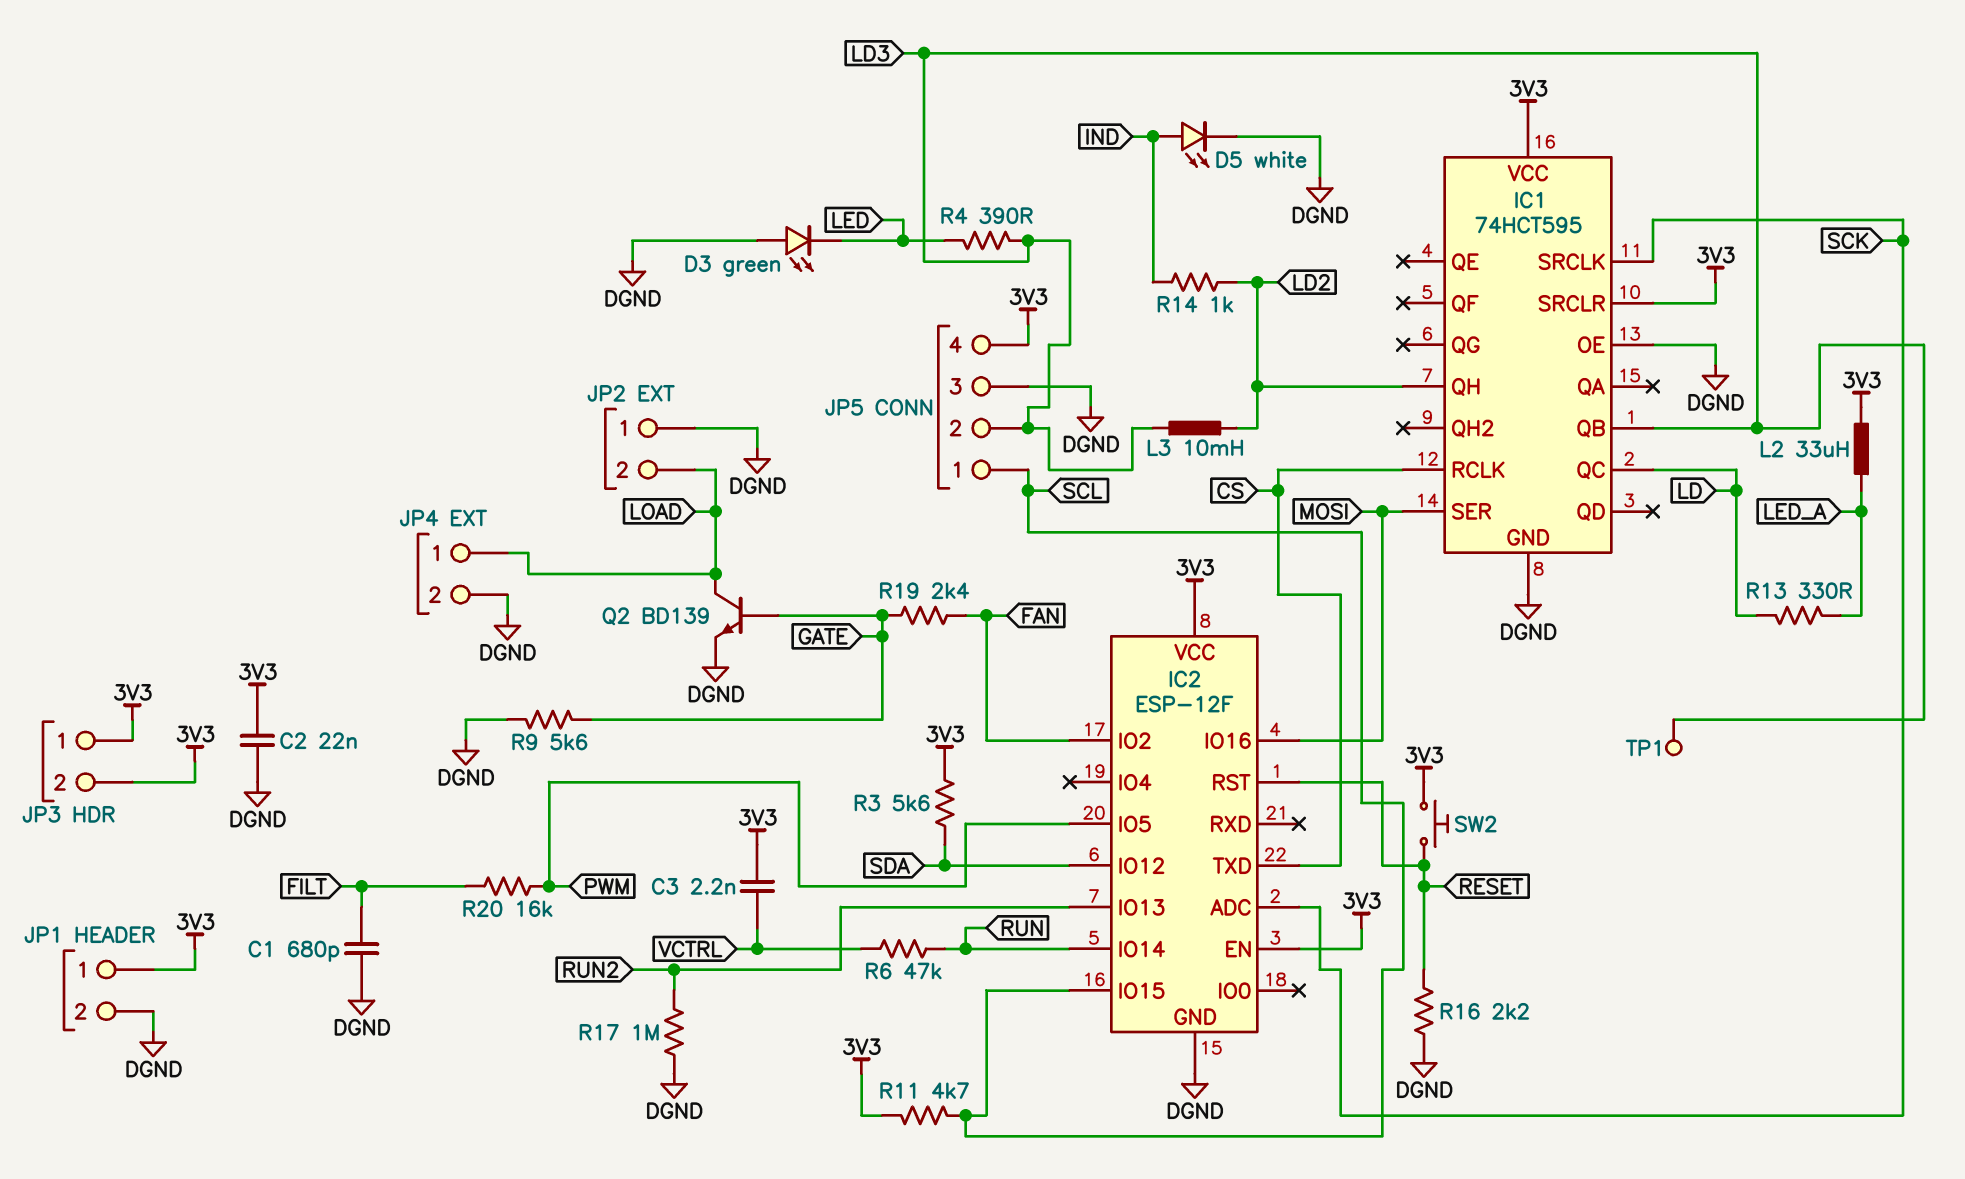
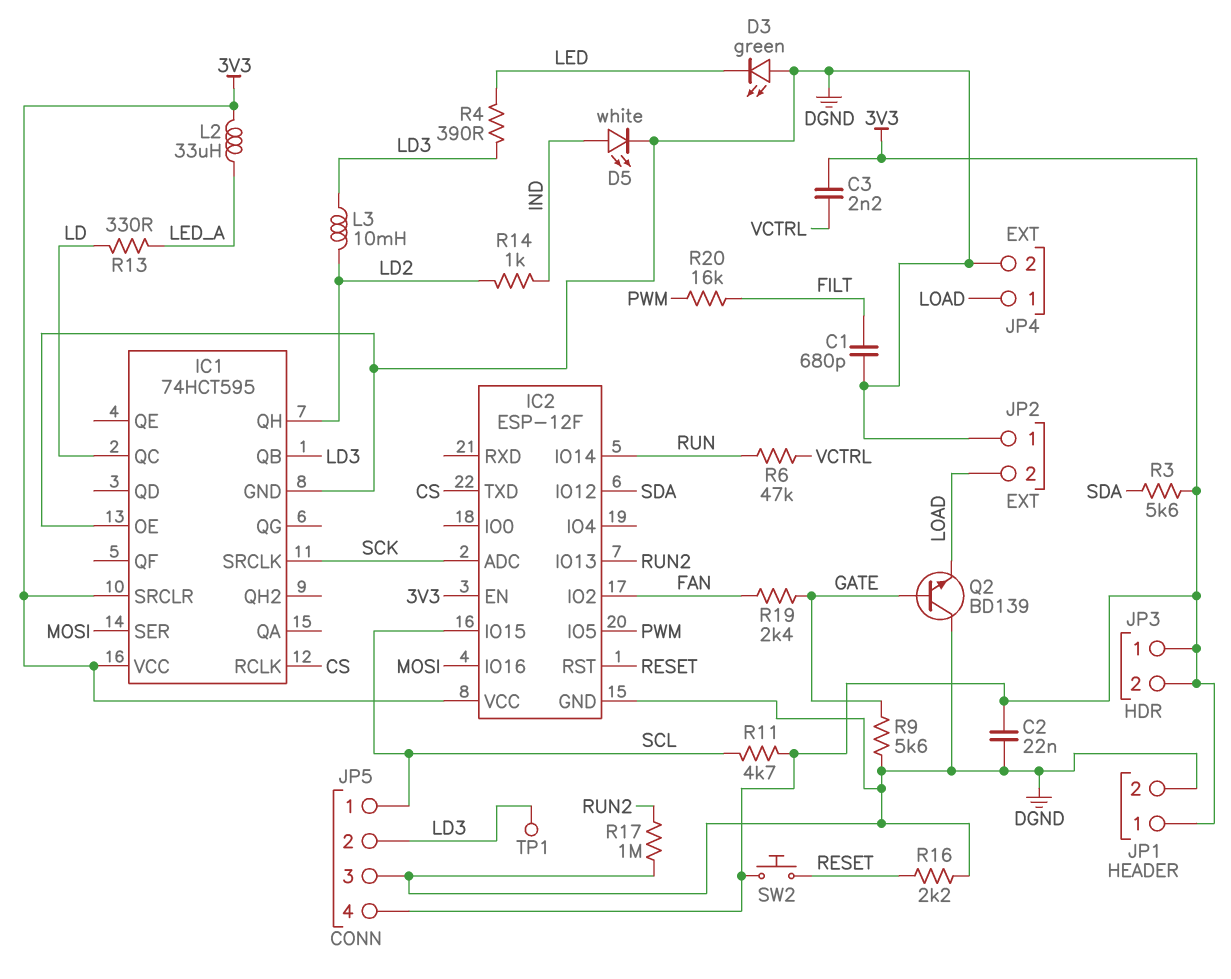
Q2: NPN BD139 (B GATE, C LOAD, E DGND) -> NPN BD139 (B GATE, C DGND, E LOAD)

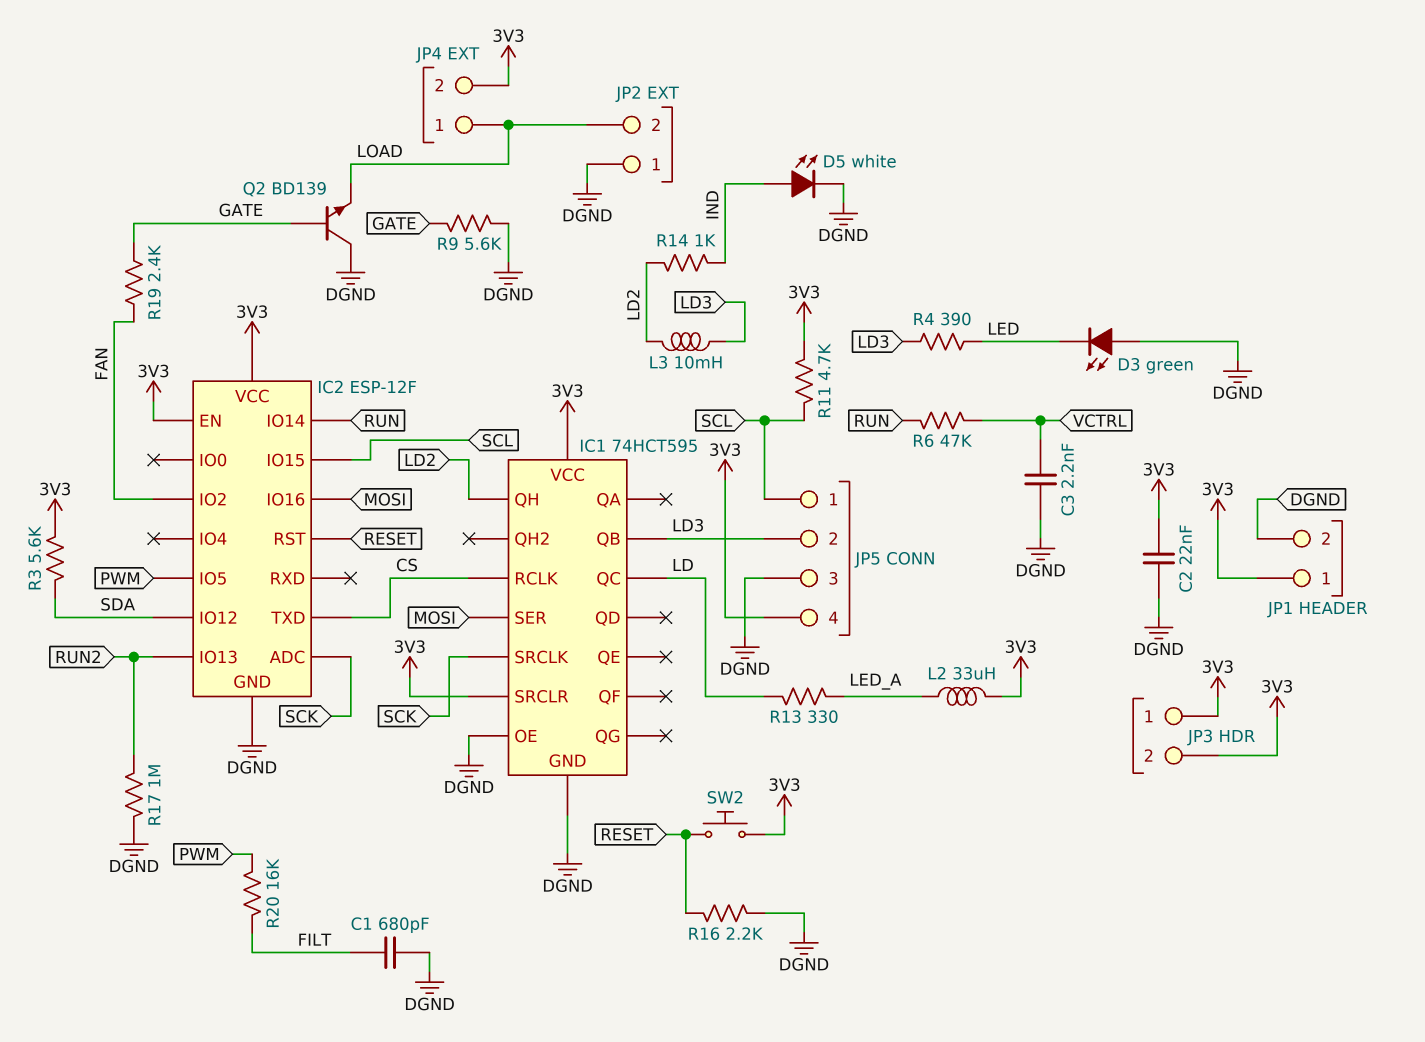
C3: 2.2nF (3V3, VCTRL) -> 2.2nF (DGND, VCTRL)
JP4 pin 2: DGND -> 3V3
TP1: test point (LD3) -> none

